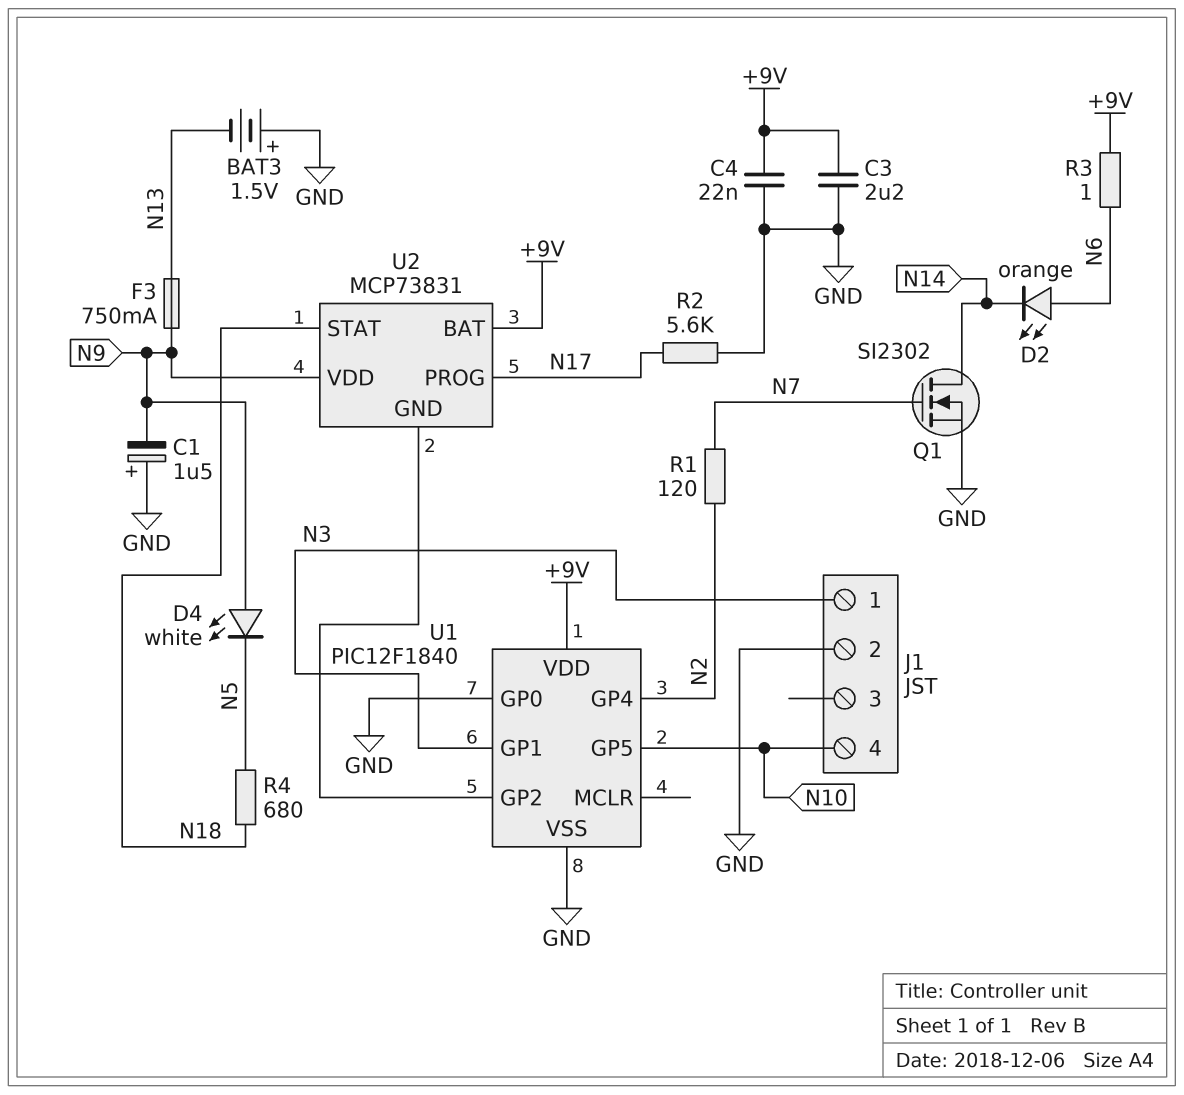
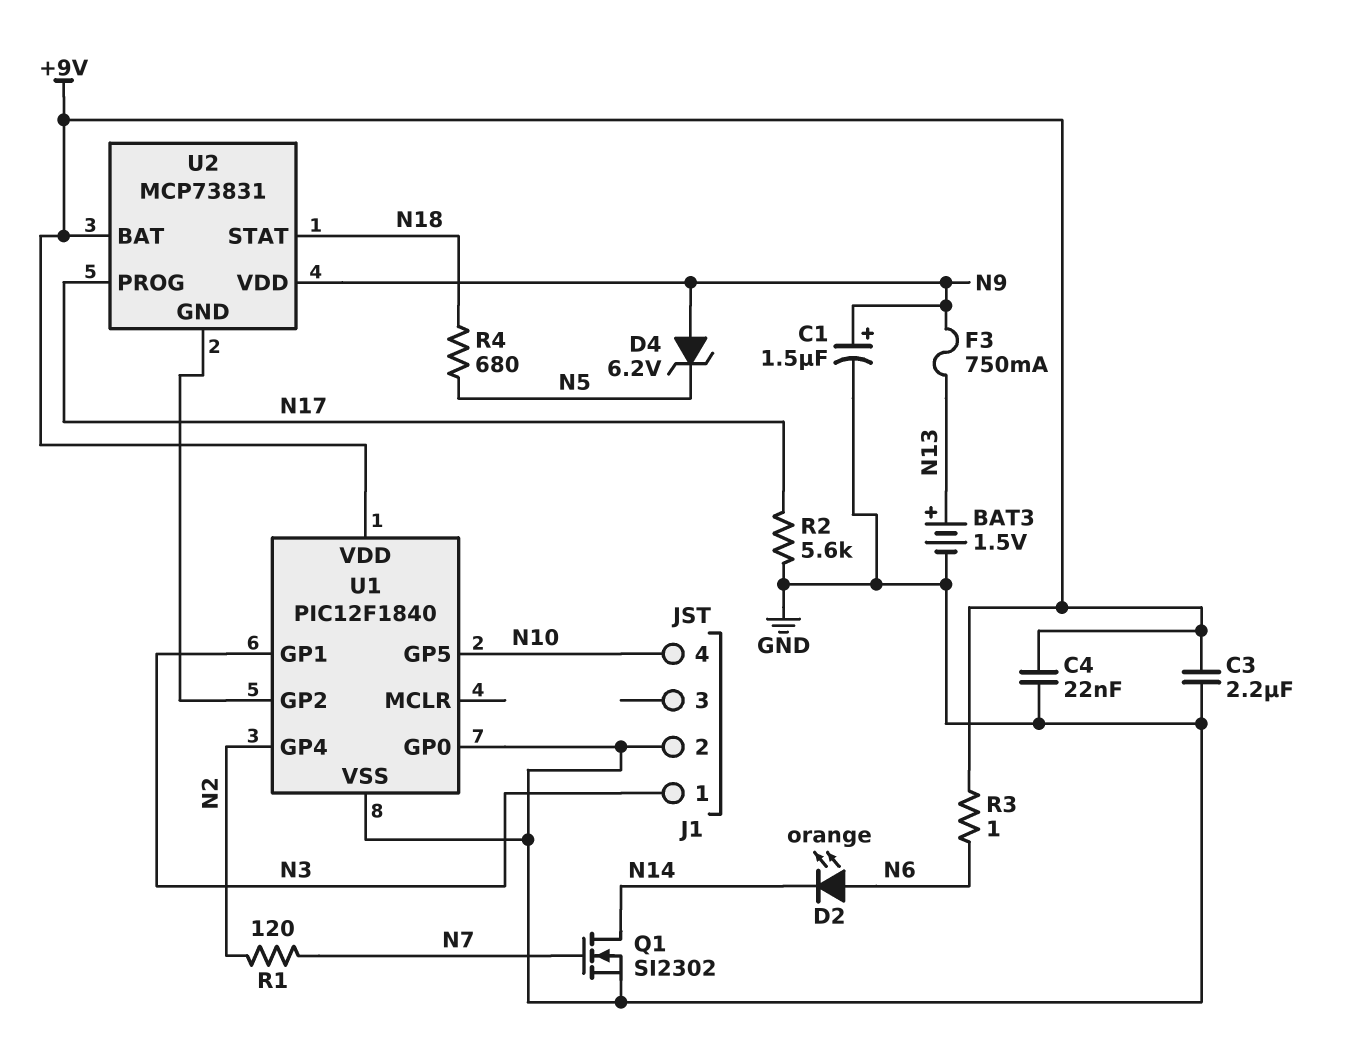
BAT3: 1.5V (plus GND, minus N13) -> 1.5V (plus N13, minus GND)
C1: 1.5uF (plus GND, minus N9) -> 1.5uF (plus N9, minus GND)
D4: LED white (A N9, K N5) -> zener 6.2V (A N9, K N5)

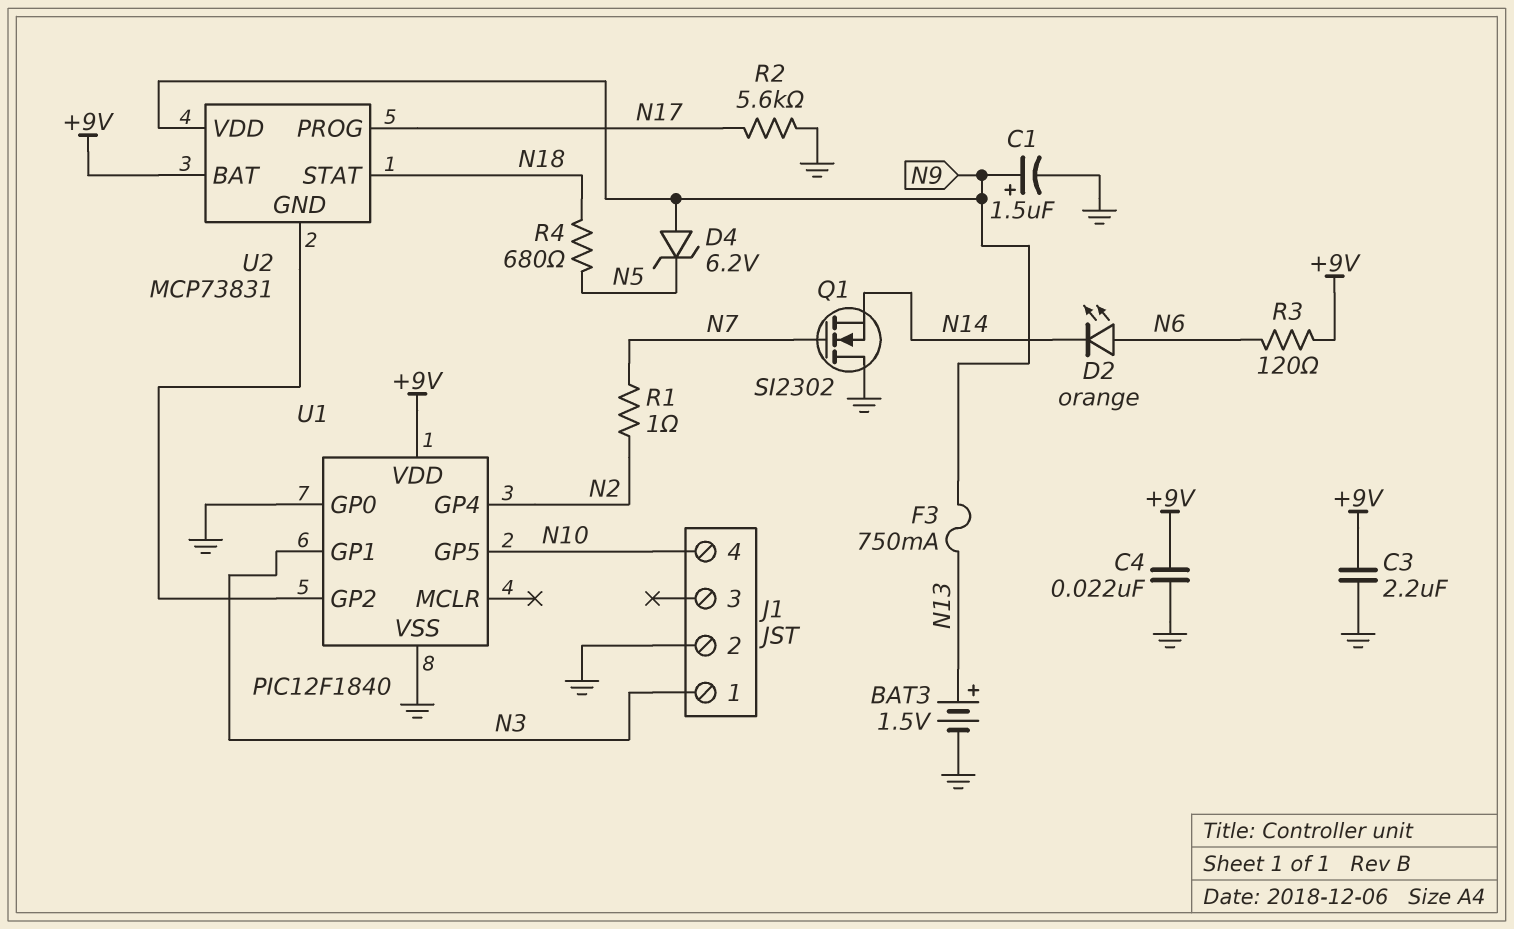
Q1: NMOS SI2302 (G N7, D N14, S GND) -> NMOS SI2302 (G N7, D GND, S N14)
R1: 120 (N2, N7) -> 1 (N2, N7)
R3: 1 (+9V, N6) -> 120 (+9V, N6)

